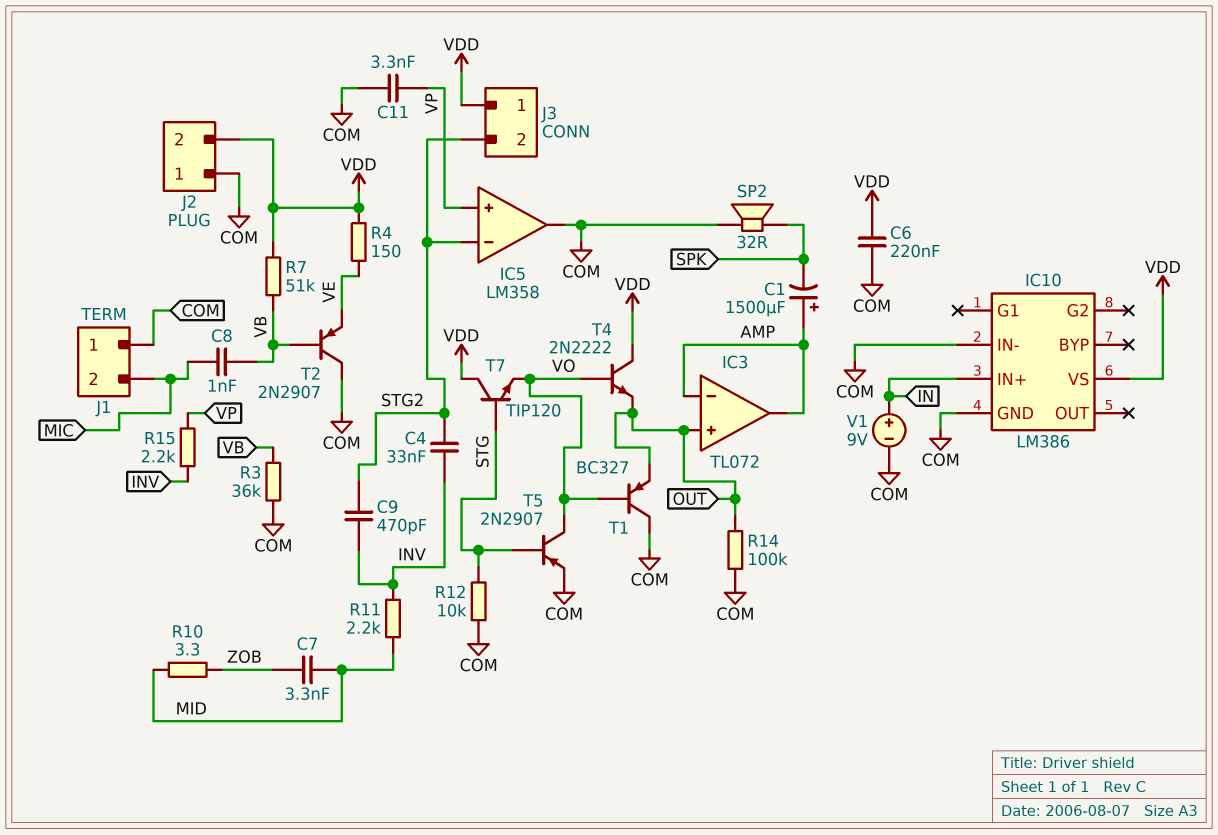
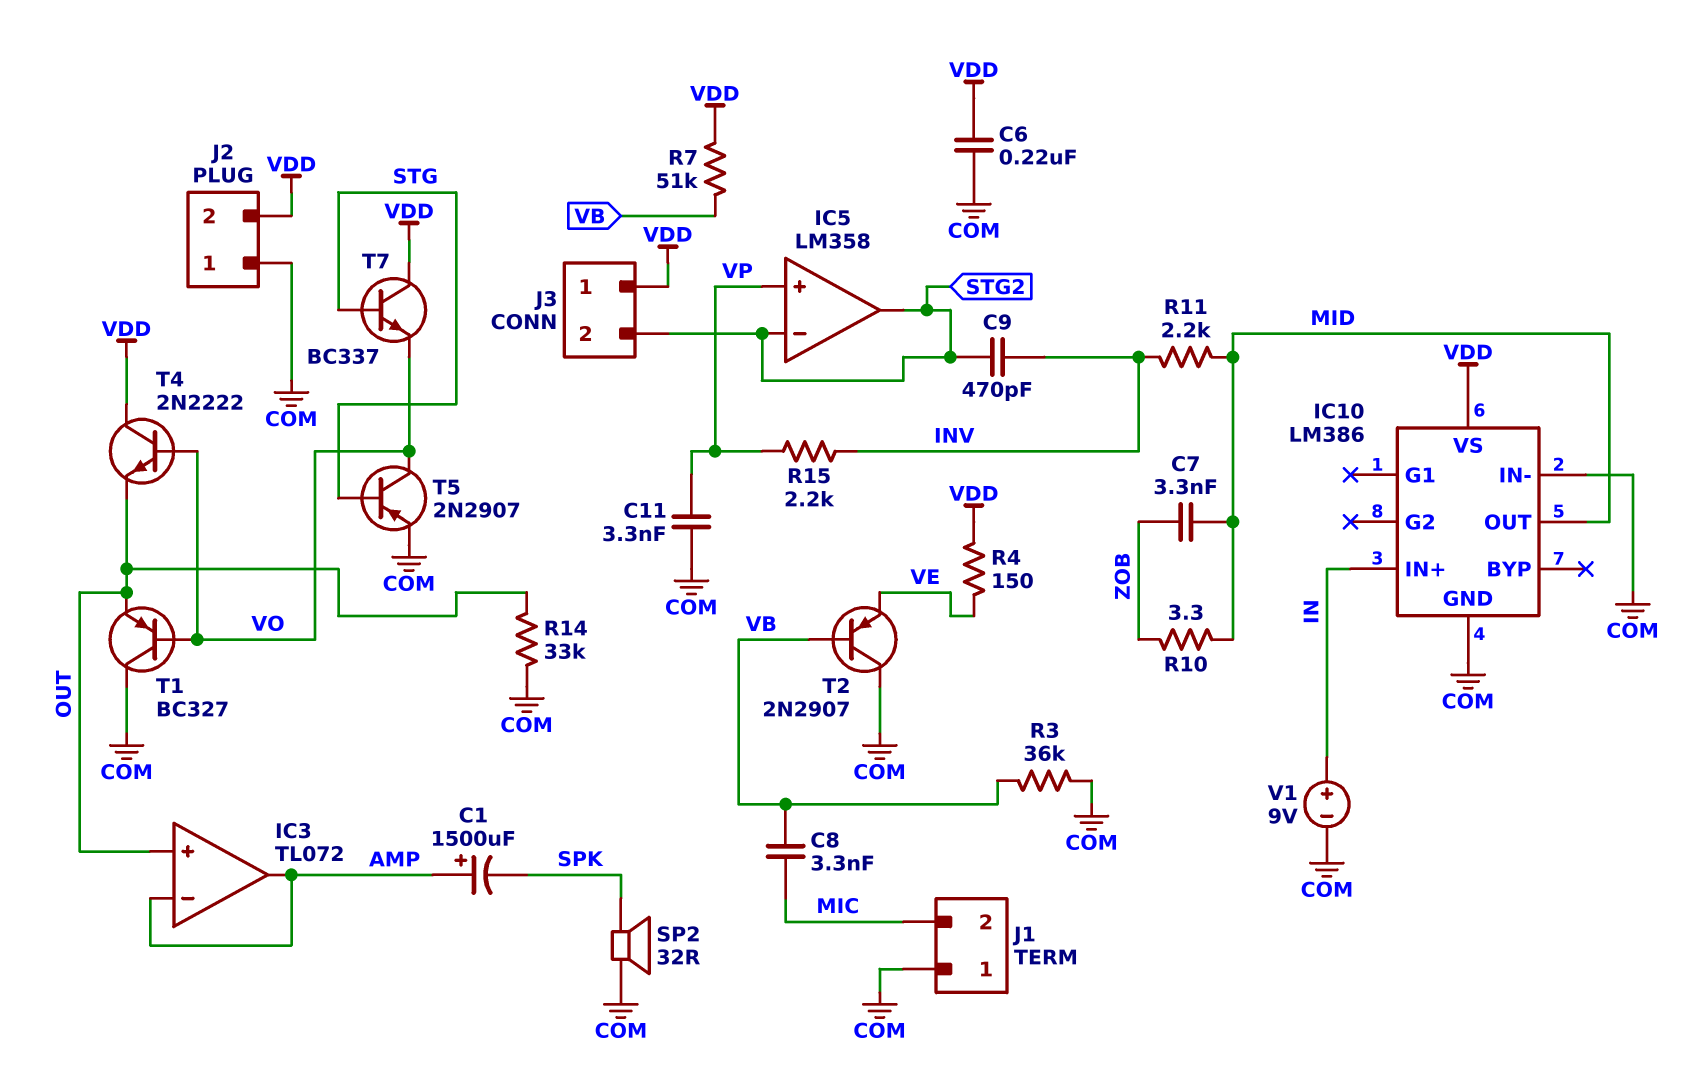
C4: 33nF (INV, STG2) -> none
C8: 1nF (MIC, VB) -> 3.3nF (MIC, VB)
IC5 pin out: COM -> STG2
IC10 pin OUT: none -> MID
R12: 10k (COM, STG) -> none
R14: 100k (COM, OUT) -> 33k (COM, OUT)
T7: NPN TIP120 (B STG, C VDD, E VO) -> NPN BC337 (B STG, C VDD, E VO)

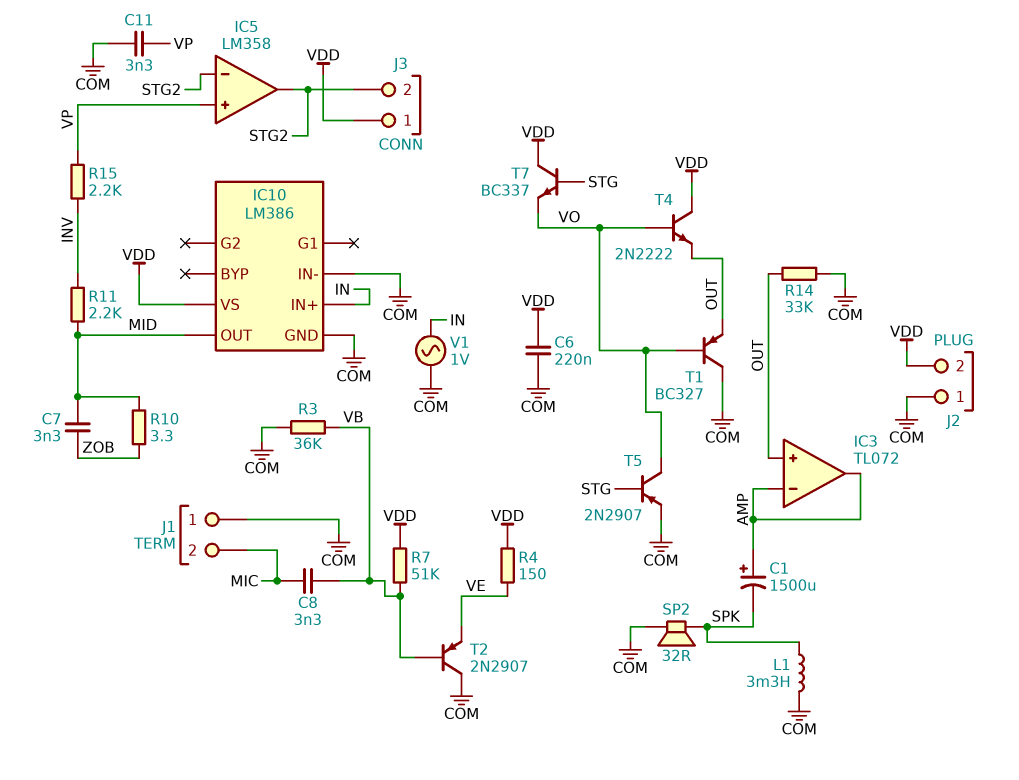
C9: 470pF (INV, STG2) -> none
L1: none -> 3.3mH (COM, SPK)
V1: 9V (plus IN, minus COM) -> AC 1V (COM, IN)

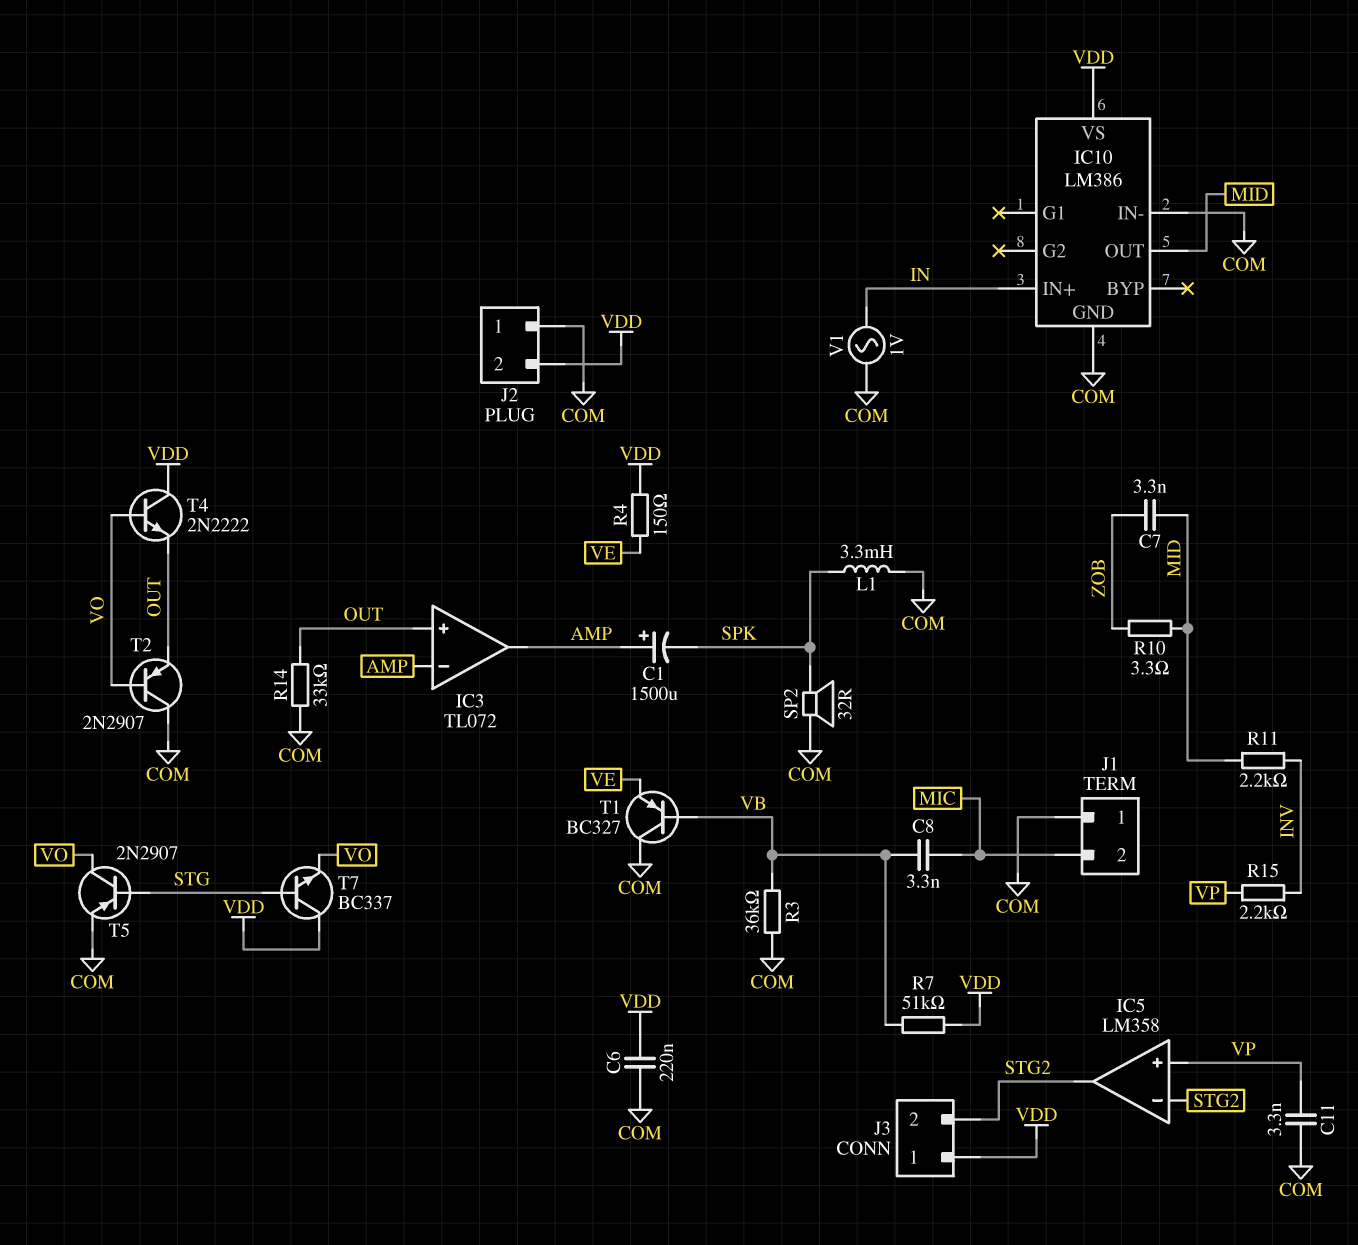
T1: PNP BC327 (B VO, C COM, E OUT) -> PNP BC327 (B VB, C COM, E VE)
T2: PNP 2N2907 (B VB, C COM, E VE) -> PNP 2N2907 (B VO, C COM, E OUT)

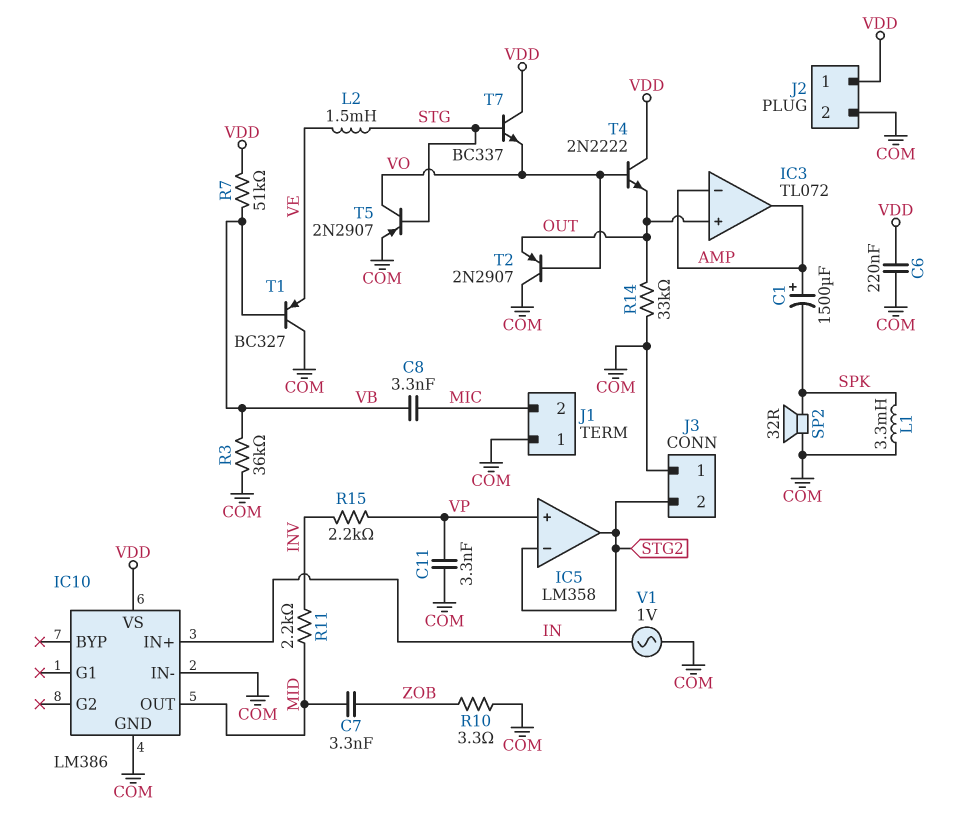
J2 pin 1: COM -> VDD
J2 pin 2: VDD -> COM
J3 pin 1: VDD -> COM
L2: none -> 1.5mH (STG, VE)
R4: 150 (VDD, VE) -> none
R10: 3.3 (MID, ZOB) -> 3.3 (COM, ZOB)

